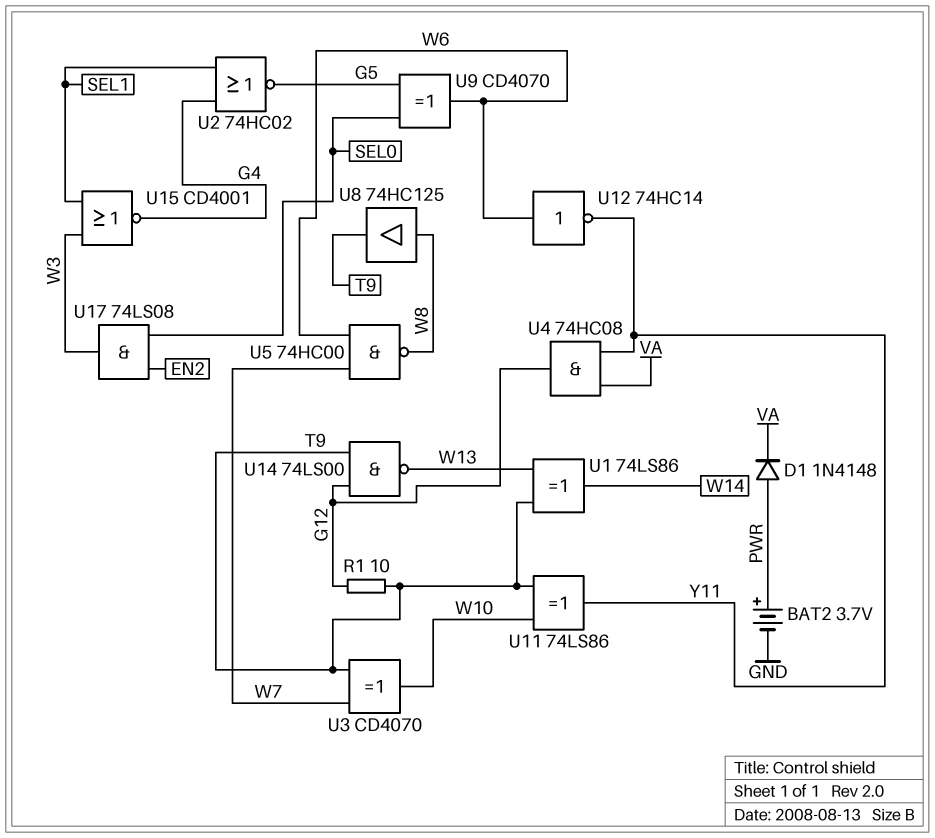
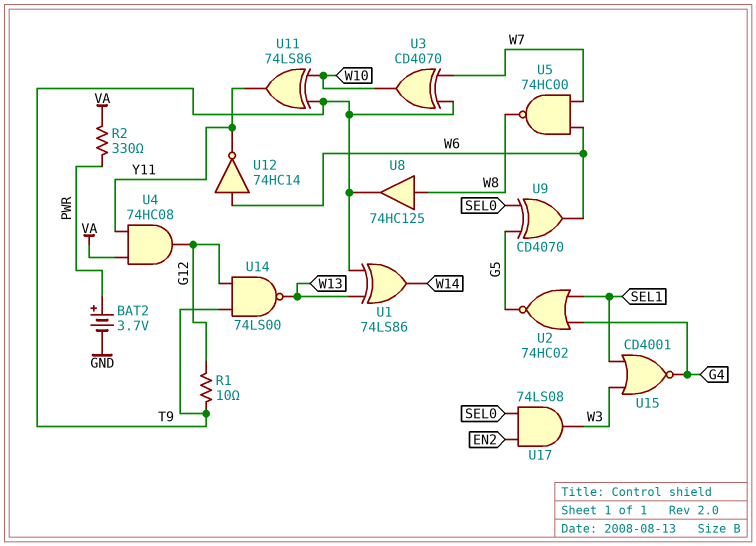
D1: diode 1N4148 (A PWR, K VA) -> none
R2: none -> 330 (PWR, VA)

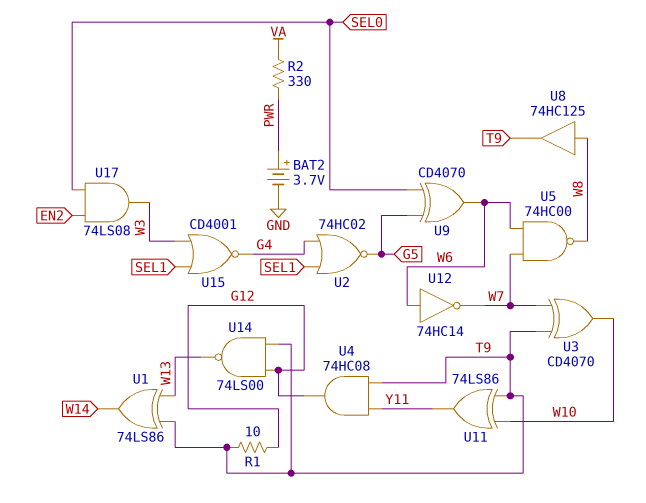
U4: AND 74HC08 (in VA, in Y11, out G12) -> AND 74HC08 (in T9, in Y11, out G12)
U12: NOT 74HC14 (in W6, out Y11) -> NOT 74HC14 (in W6, out W7)

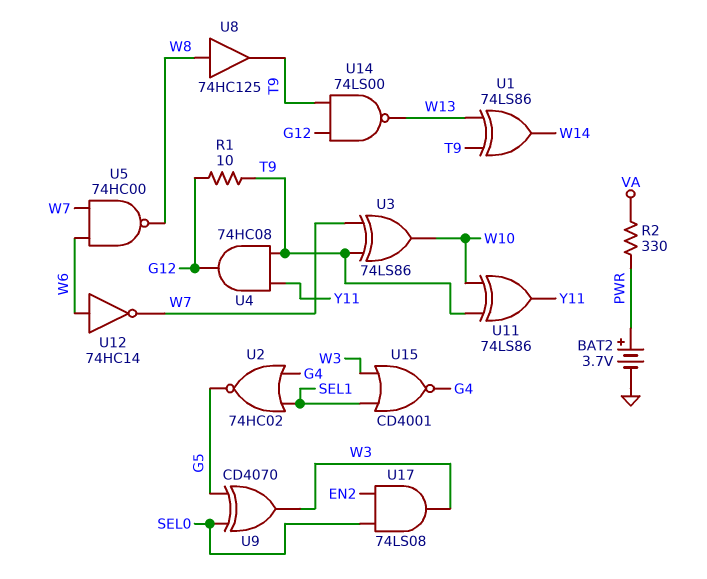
U3: XOR CD4070 (in T9, in W7, out W10) -> XOR 74LS86 (in T9, in W7, out W10)
U9: XOR CD4070 (in G5, in SEL0, out W6) -> XOR CD4070 (in G5, in SEL0, out W3)

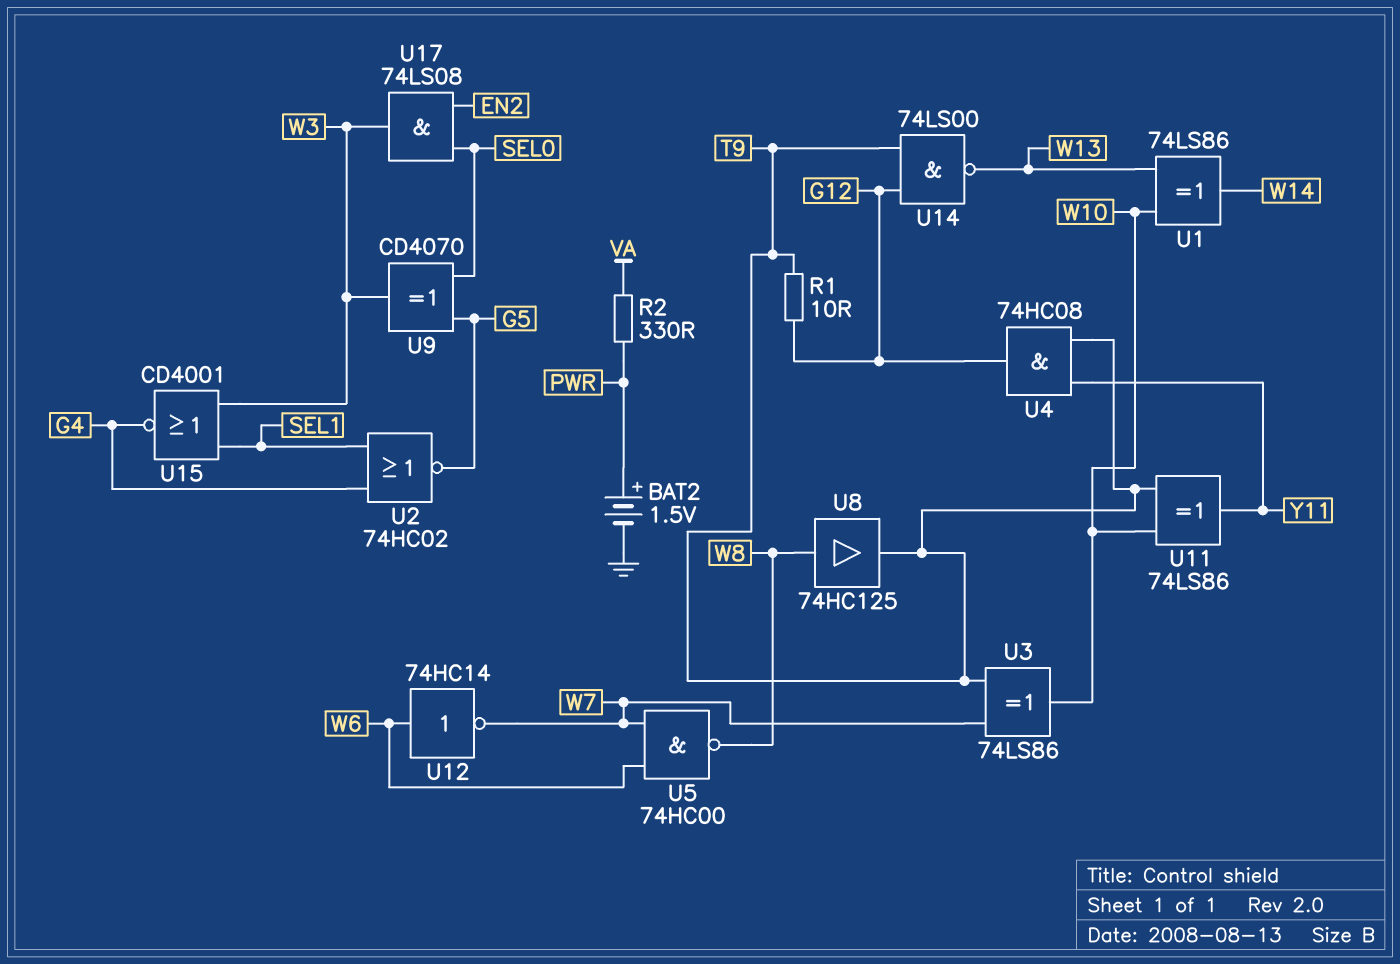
BAT2: 3.7V (plus PWR, minus GND) -> 1.5V (plus PWR, minus GND)
U1: XOR 74LS86 (in T9, in W13, out W14) -> XOR 74LS86 (in W10, in W13, out W14)

